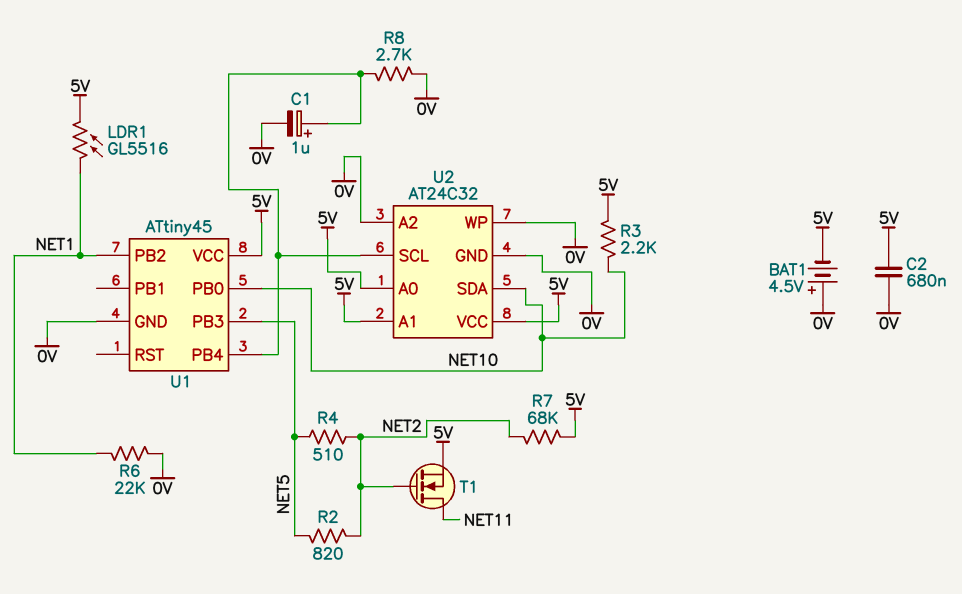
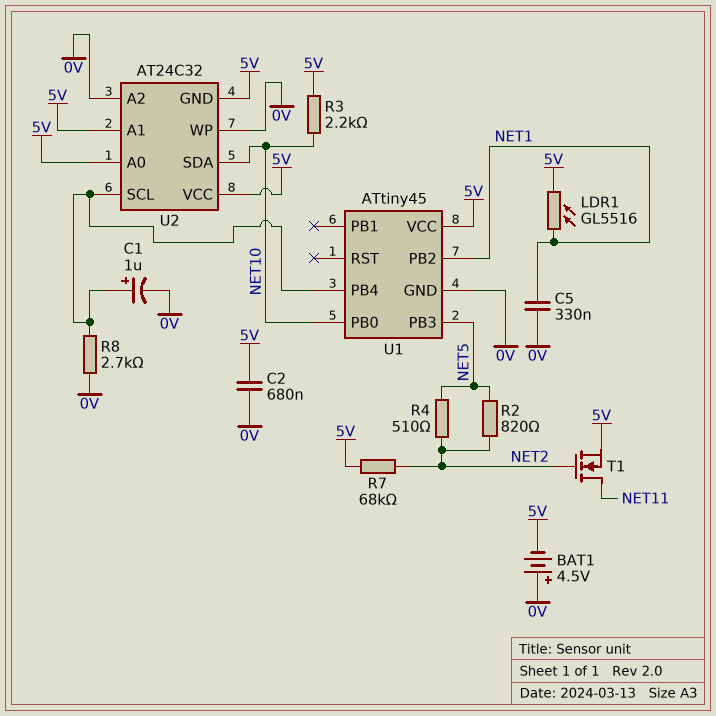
C5: none -> 330nF (0V, NET1)
R6: 22k (0V, NET1) -> none
U2 pin GND: 0V -> 5V

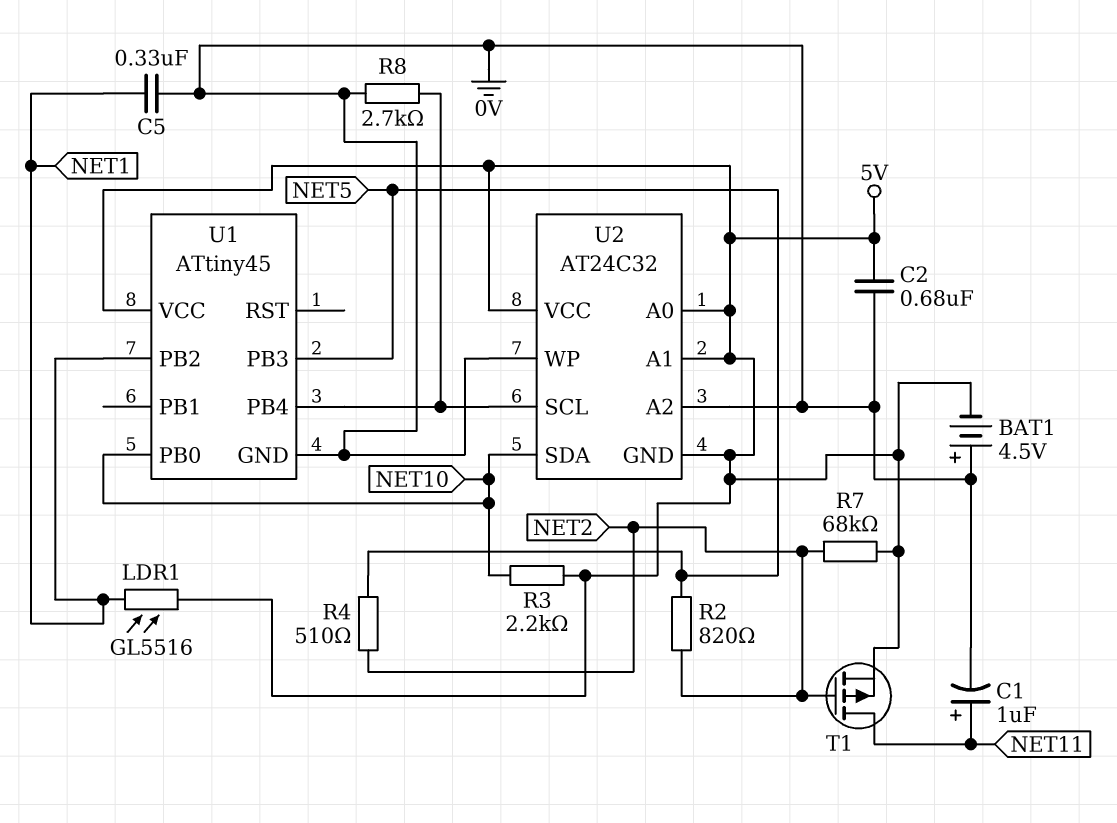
C1: 1uF (plus U1/PB4, minus 0V) -> 1uF (plus NET11, minus 0V)
T1: NMOS (G NET2, D NET11, S 5V) -> PMOS (G NET2, D NET11, S 5V)

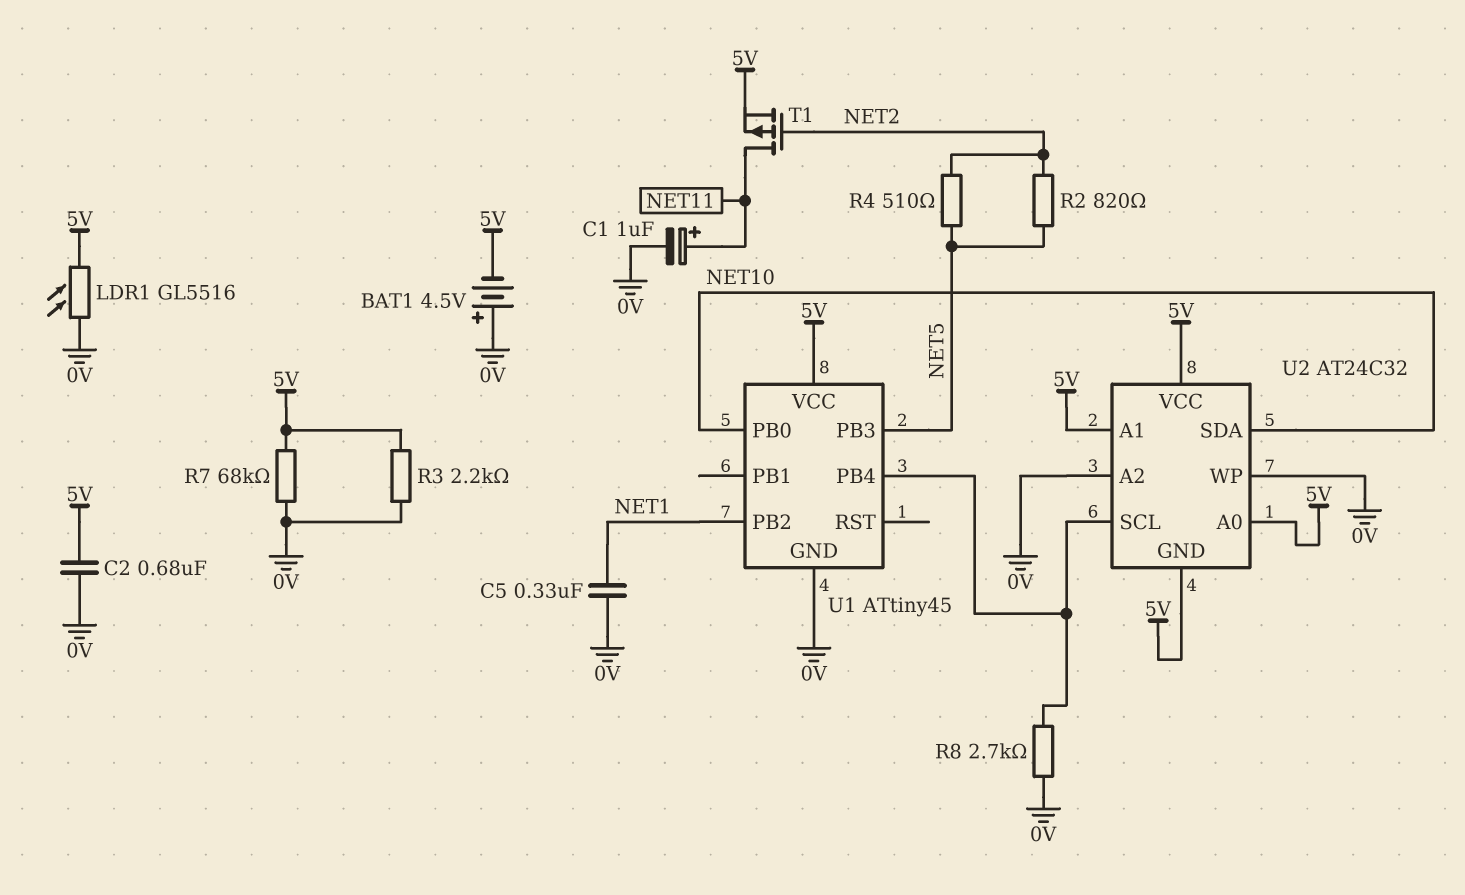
LDR1: GL5516 (5V, NET1) -> GL5516 (0V, 5V)
R3: 2.2k (5V, NET10) -> 2.2k (0V, 5V)
R7: 68k (5V, NET2) -> 68k (0V, 5V)

